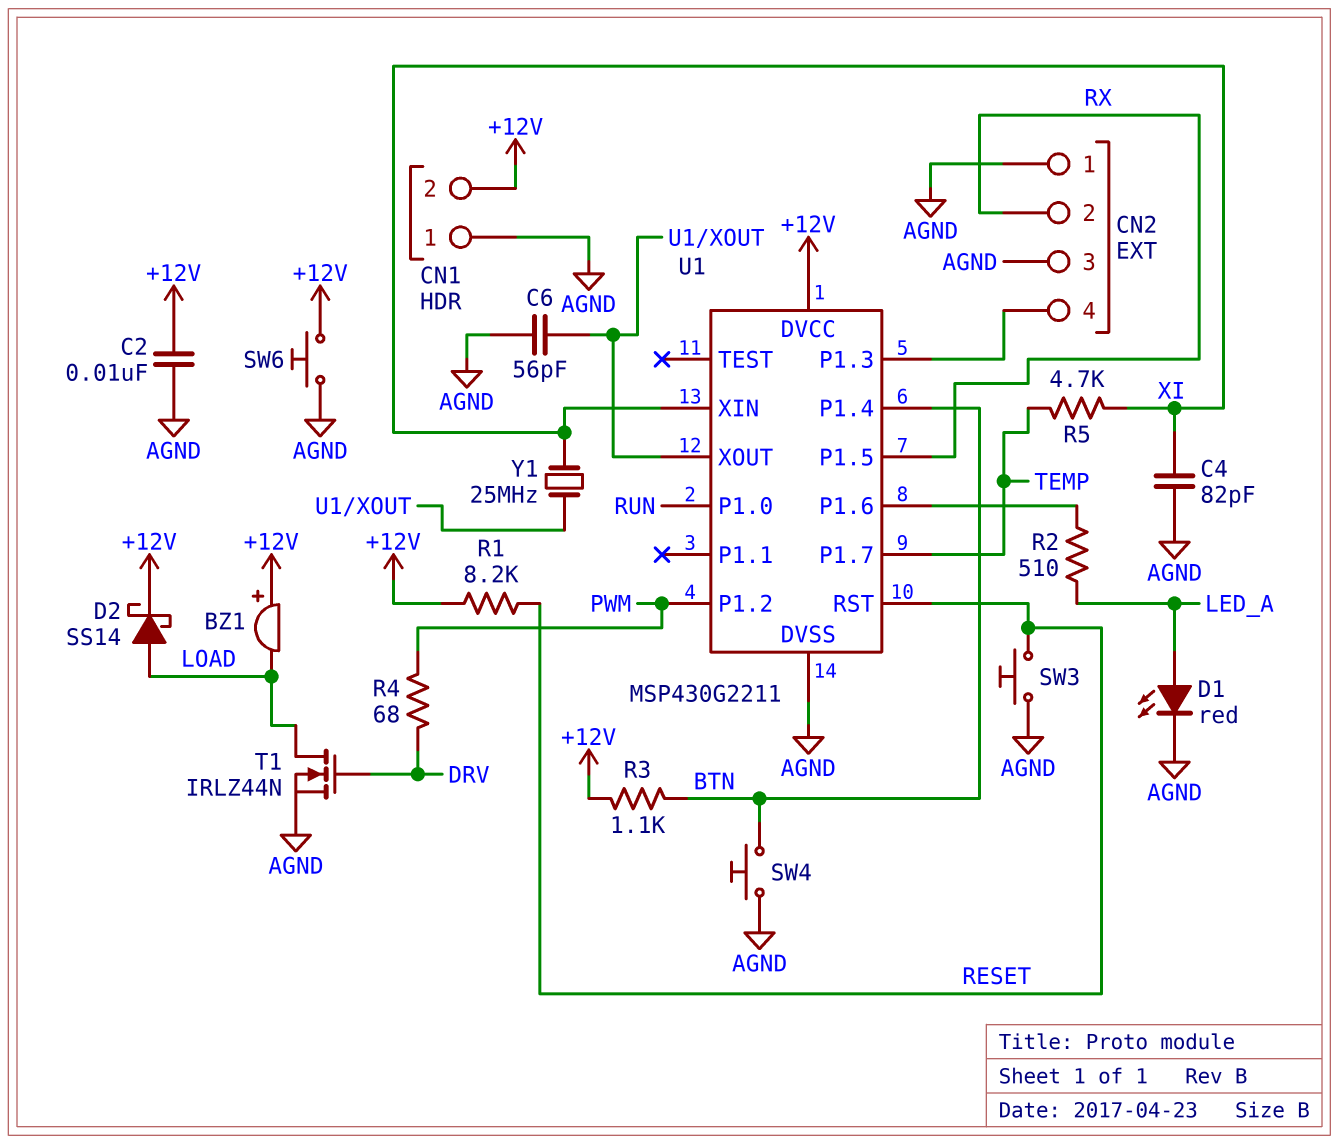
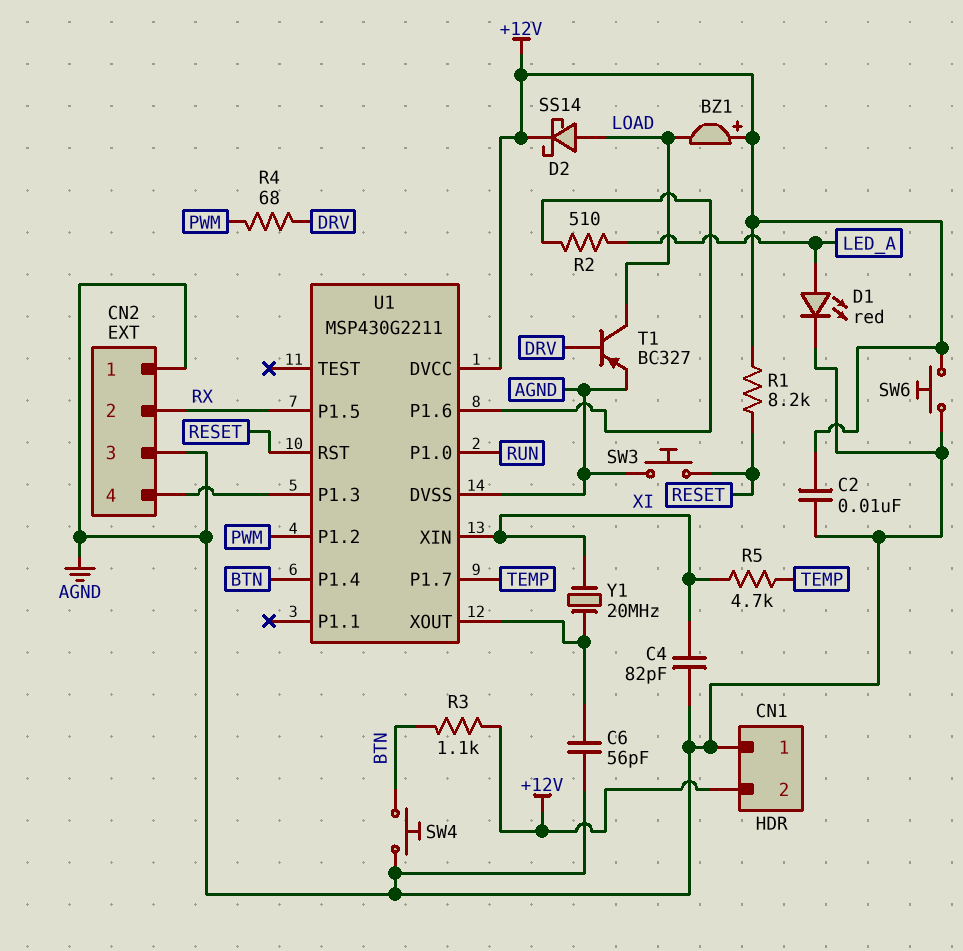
T1: NMOS IRLZ44N (G DRV, D LOAD, S AGND) -> PNP BC327 (B DRV, C LOAD, E AGND)
Y1: 25MHz (U1/XOUT, XI) -> 20MHz (U1/XOUT, XI)

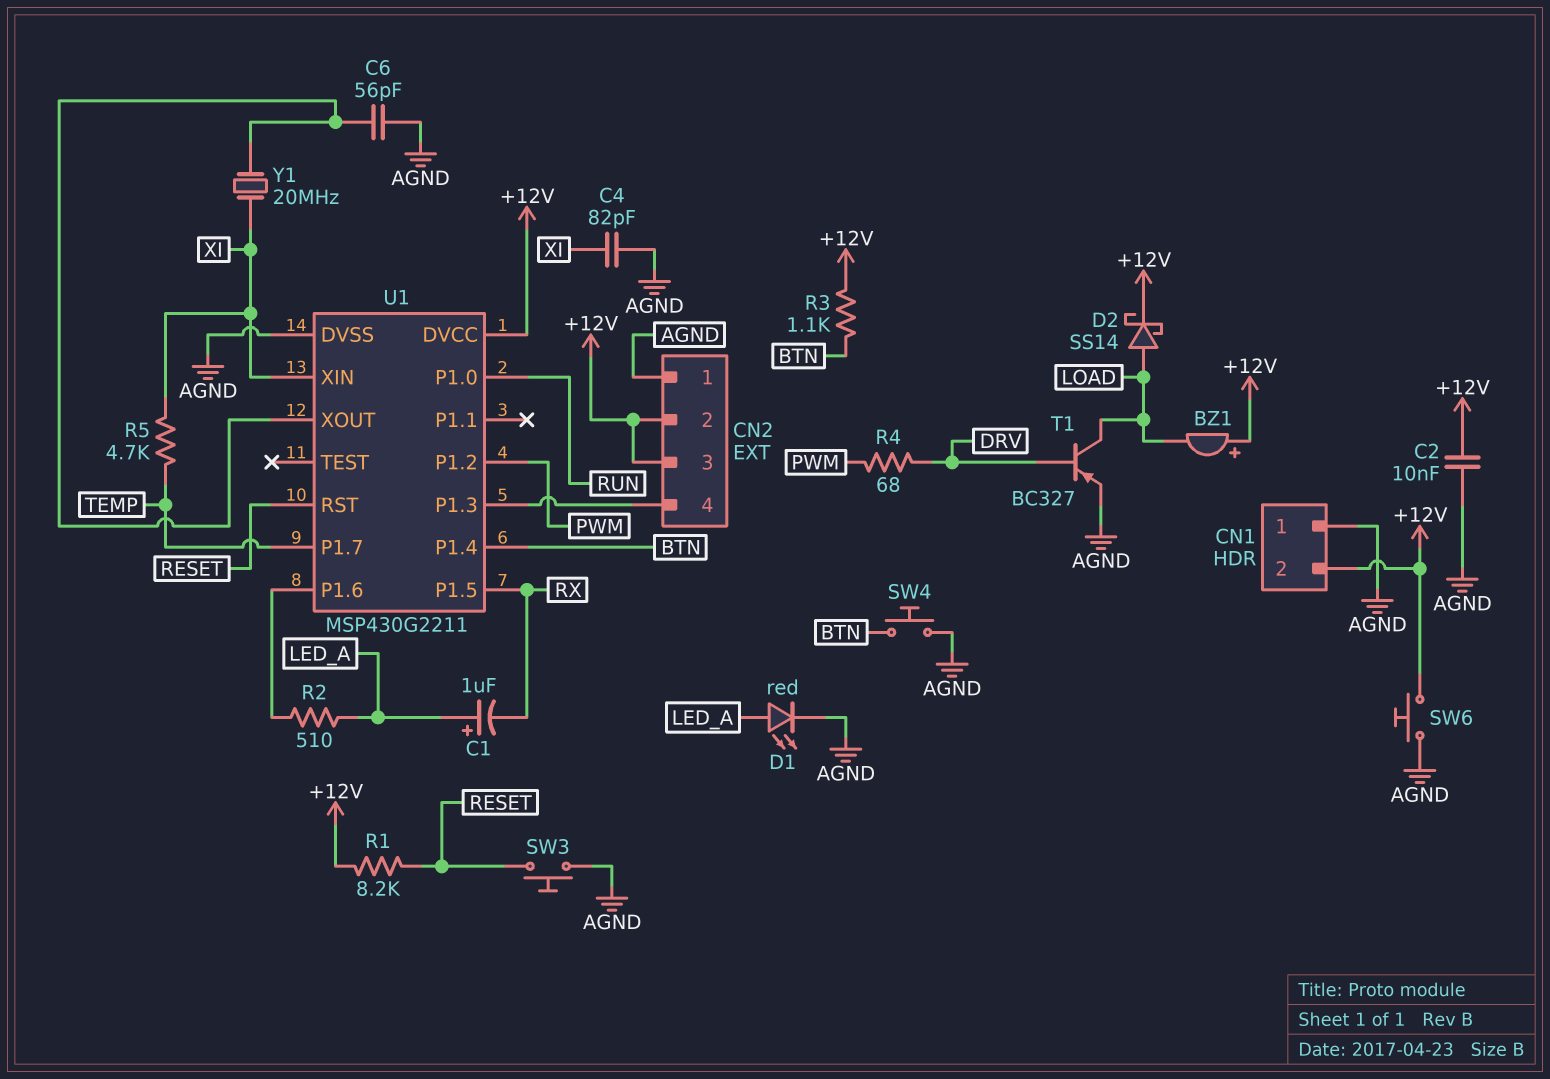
C1: none -> 1uF (plus LED_A, minus RX)
CN2 pin 2: RX -> +12V
CN2 pin 3: AGND -> +12V

